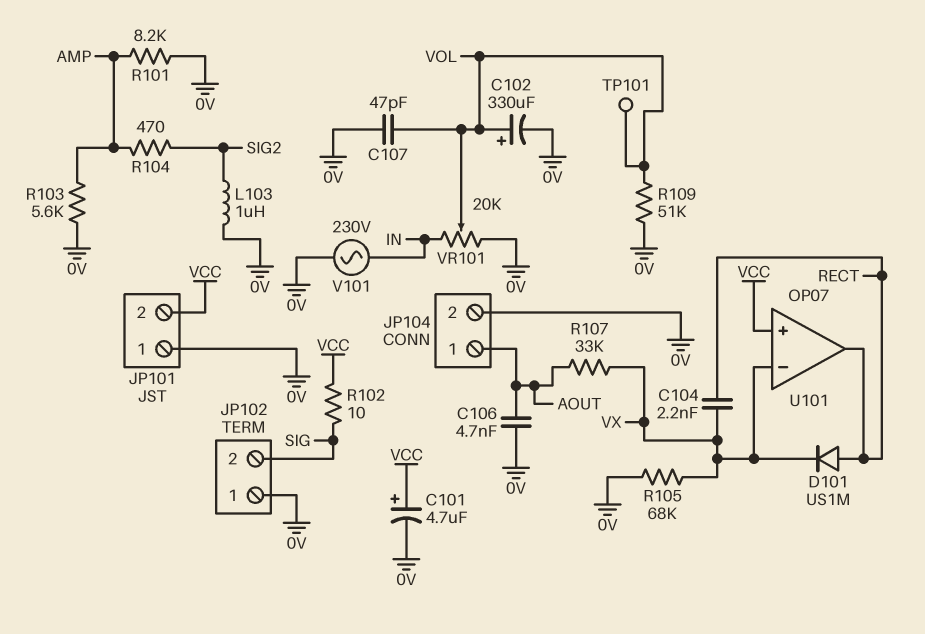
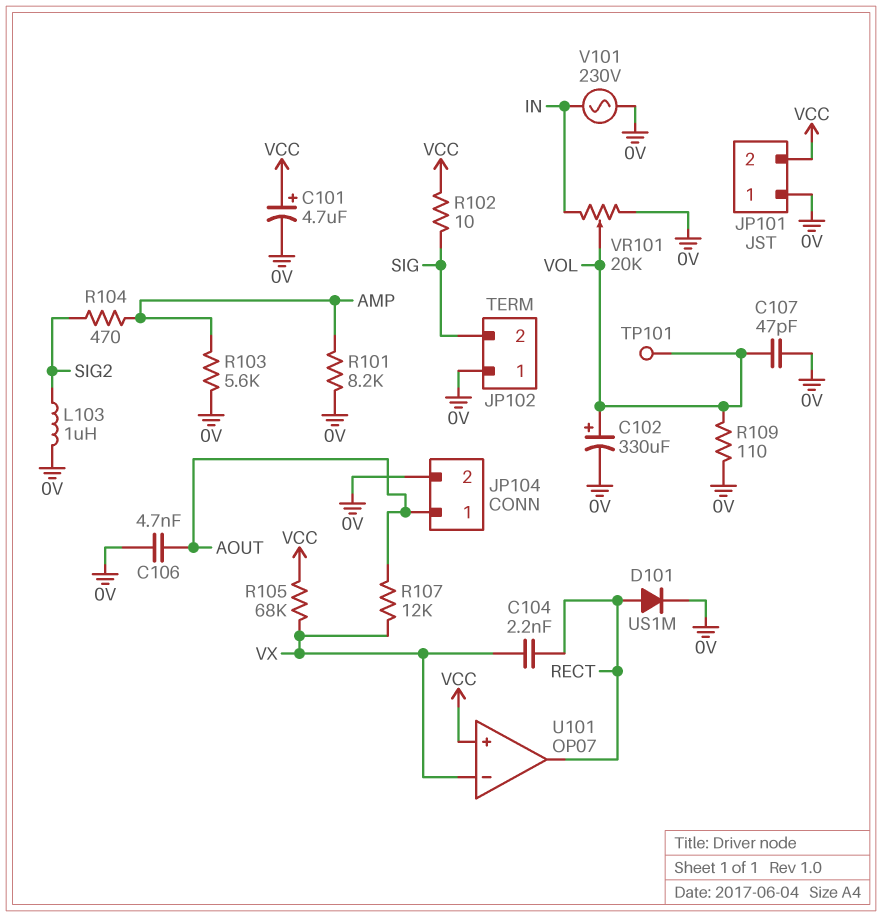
D101: diode US1M (A RECT, K VX) -> diode US1M (A RECT, K 0V)
R105: 68k (0V, VX) -> 68k (VCC, VX)
R107: 33k (AOUT, VX) -> 12k (AOUT, VX)
R109: 51k (0V, VOL) -> 110 (0V, VOL)

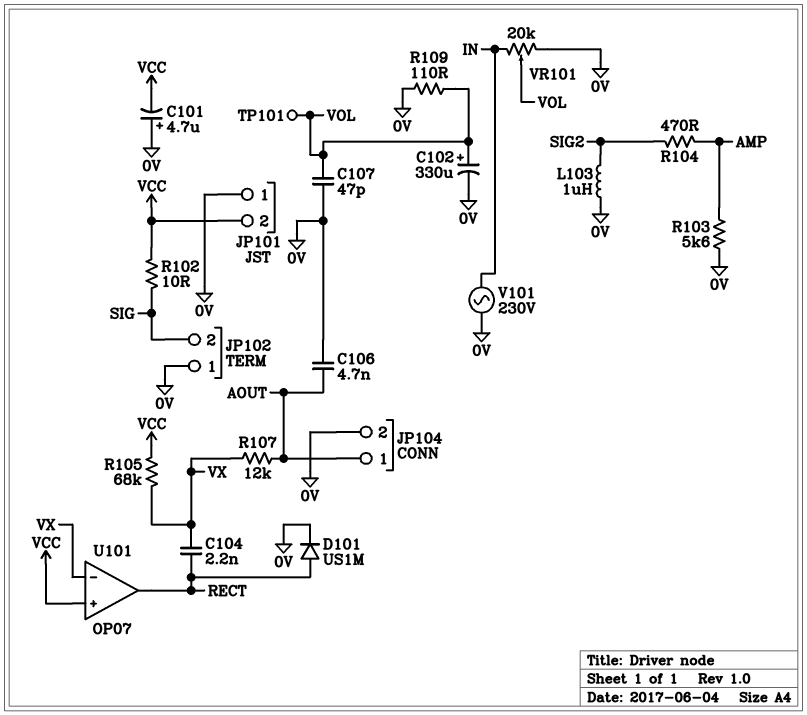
C101: 4.7uF (plus VCC, minus 0V) -> 4.7uF (plus 0V, minus VCC)
R101: 8.2k (0V, AMP) -> none

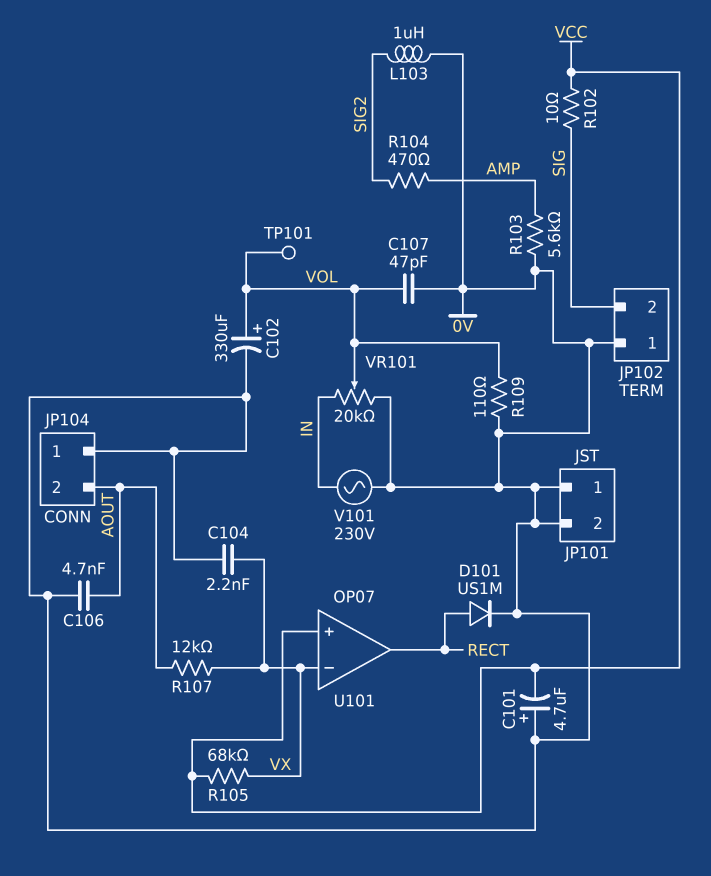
C104: 2.2nF (RECT, VX) -> 2.2nF (0V, VX)
JP101 pin 2: VCC -> 0V
JP104 pin 1: AOUT -> 0V
JP104 pin 2: 0V -> AOUT

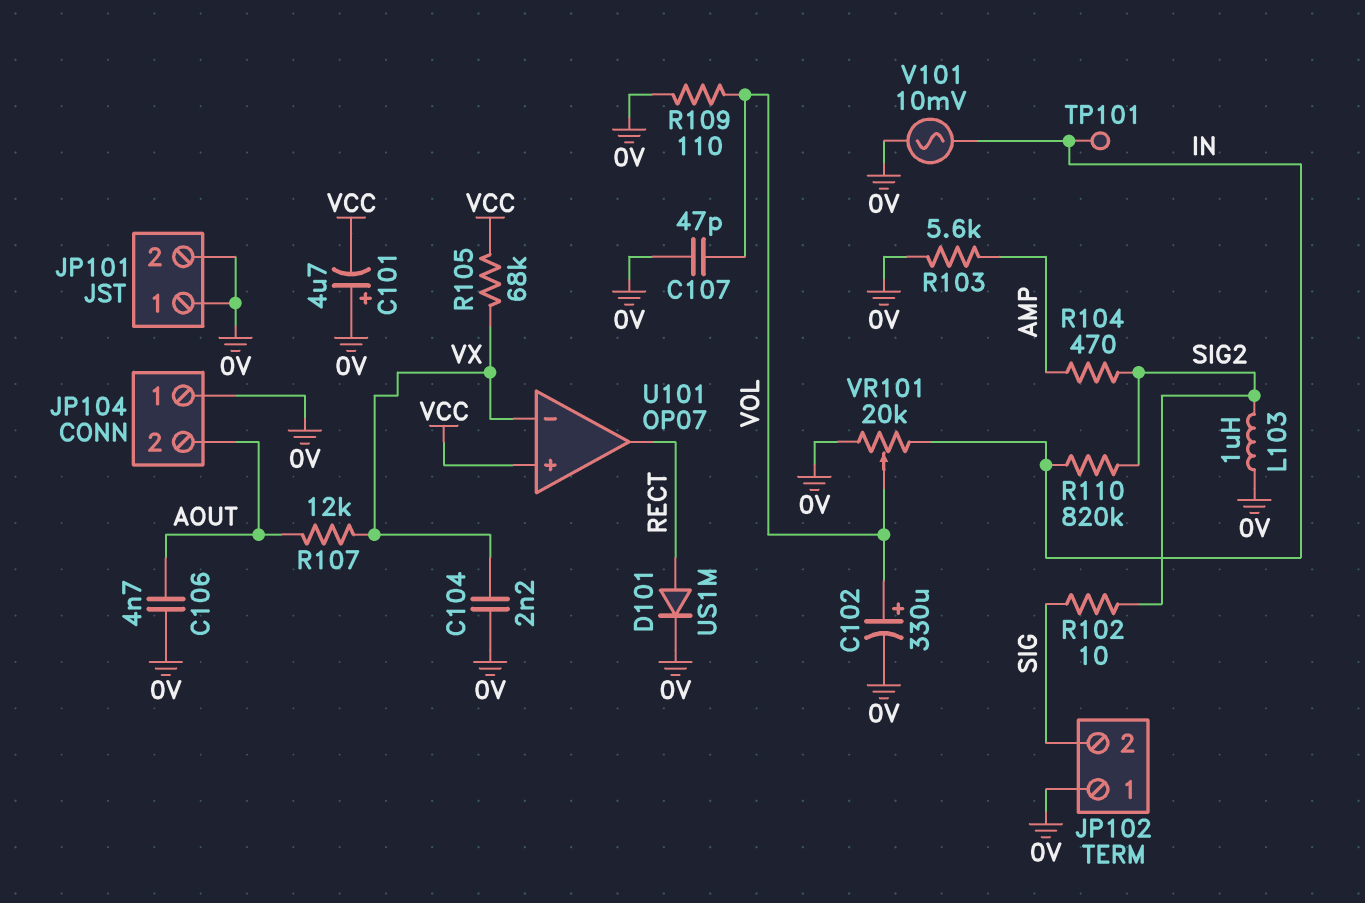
R102: 10 (SIG, VCC) -> 10 (SIG, SIG2)
R110: none -> 820k (IN, SIG2)
TP101: test point (VOL) -> test point (IN)
V101: AC 230V (0V, IN) -> AC 10mV (0V, IN)

